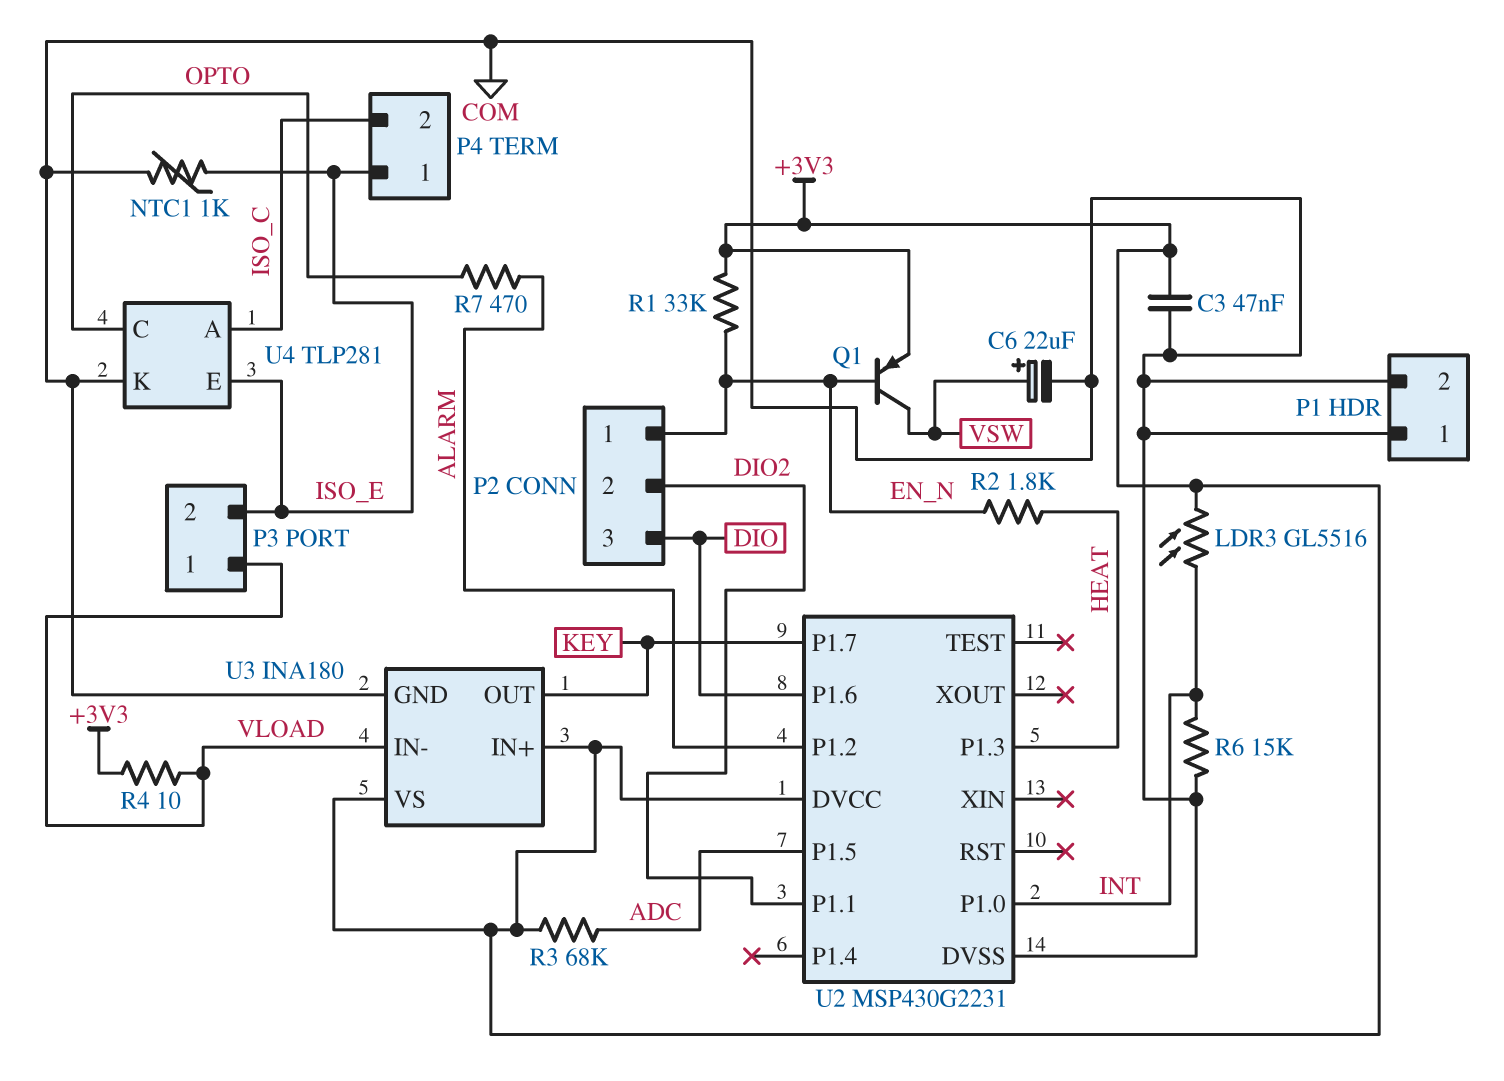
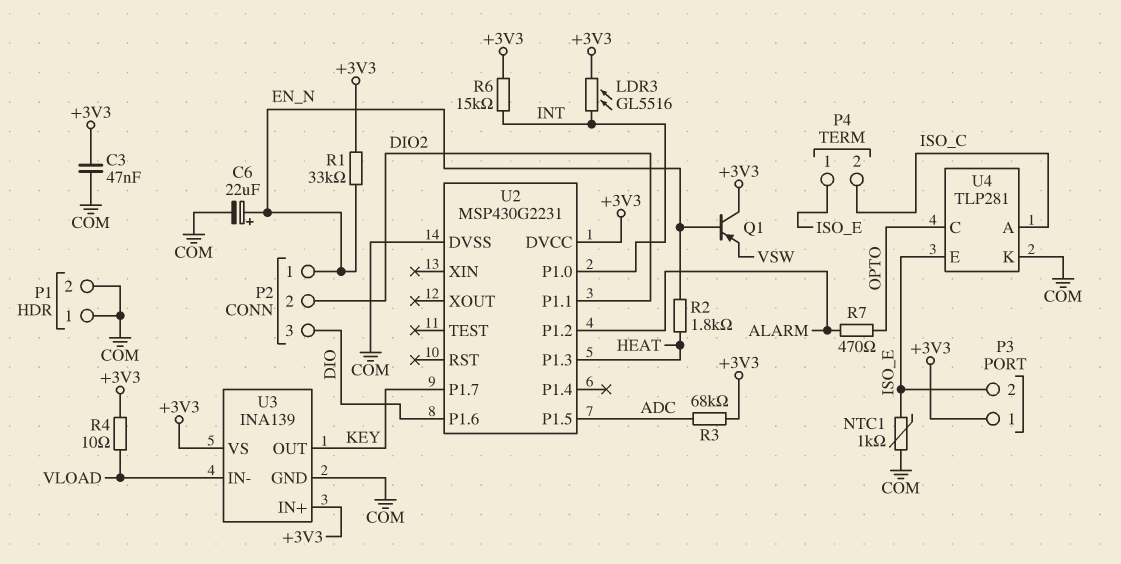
C6: 22uF (plus VSW, minus COM) -> 22uF (plus EN_N, minus COM)
P3 pin 1: VLOAD -> +3V3
Q1: PNP (B EN_N, C VSW, E +3V3) -> PNP (B EN_N, C +3V3, E VSW)
R6: 15k (COM, INT) -> 15k (+3V3, INT)
U3: INA180 -> INA139

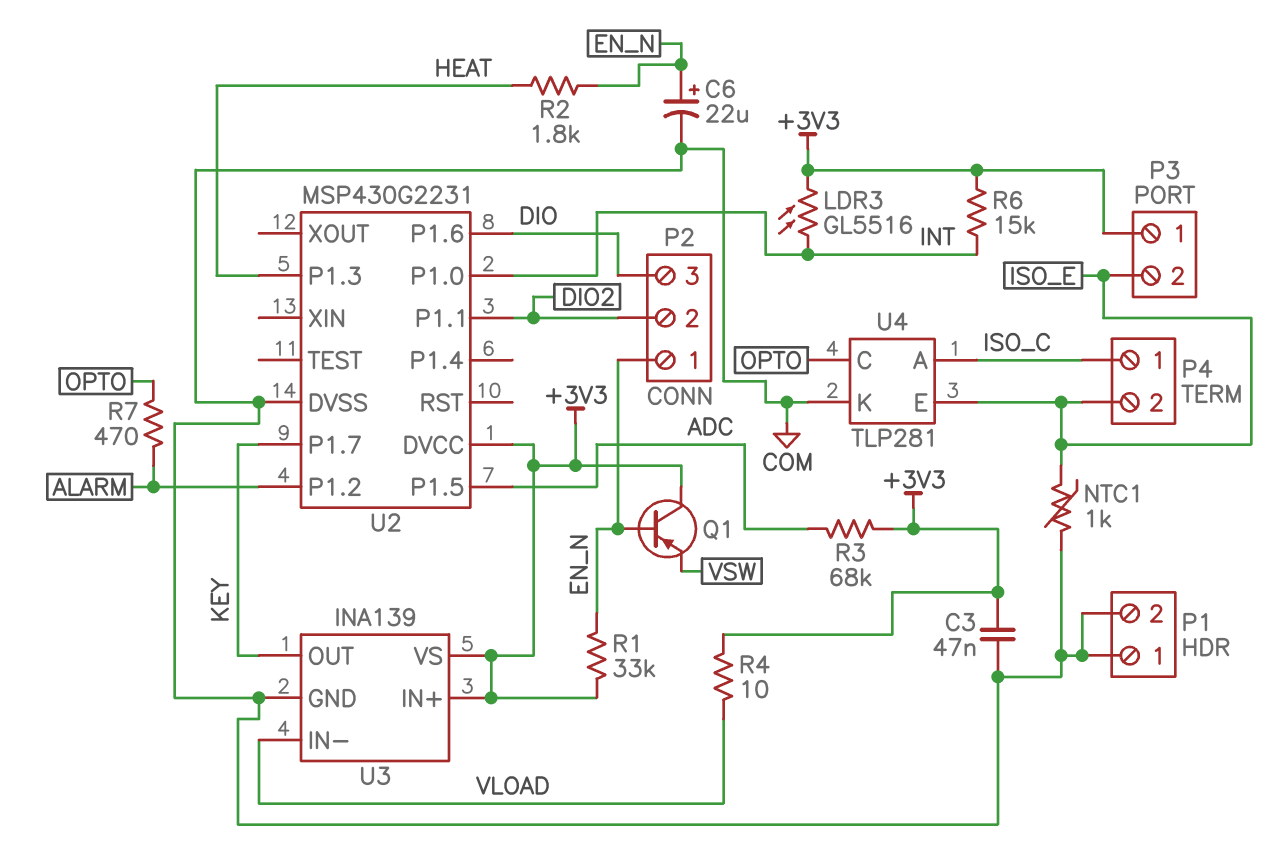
P4 pin 1: ISO_E -> ISO_C
P4 pin 2: ISO_C -> ISO_E

